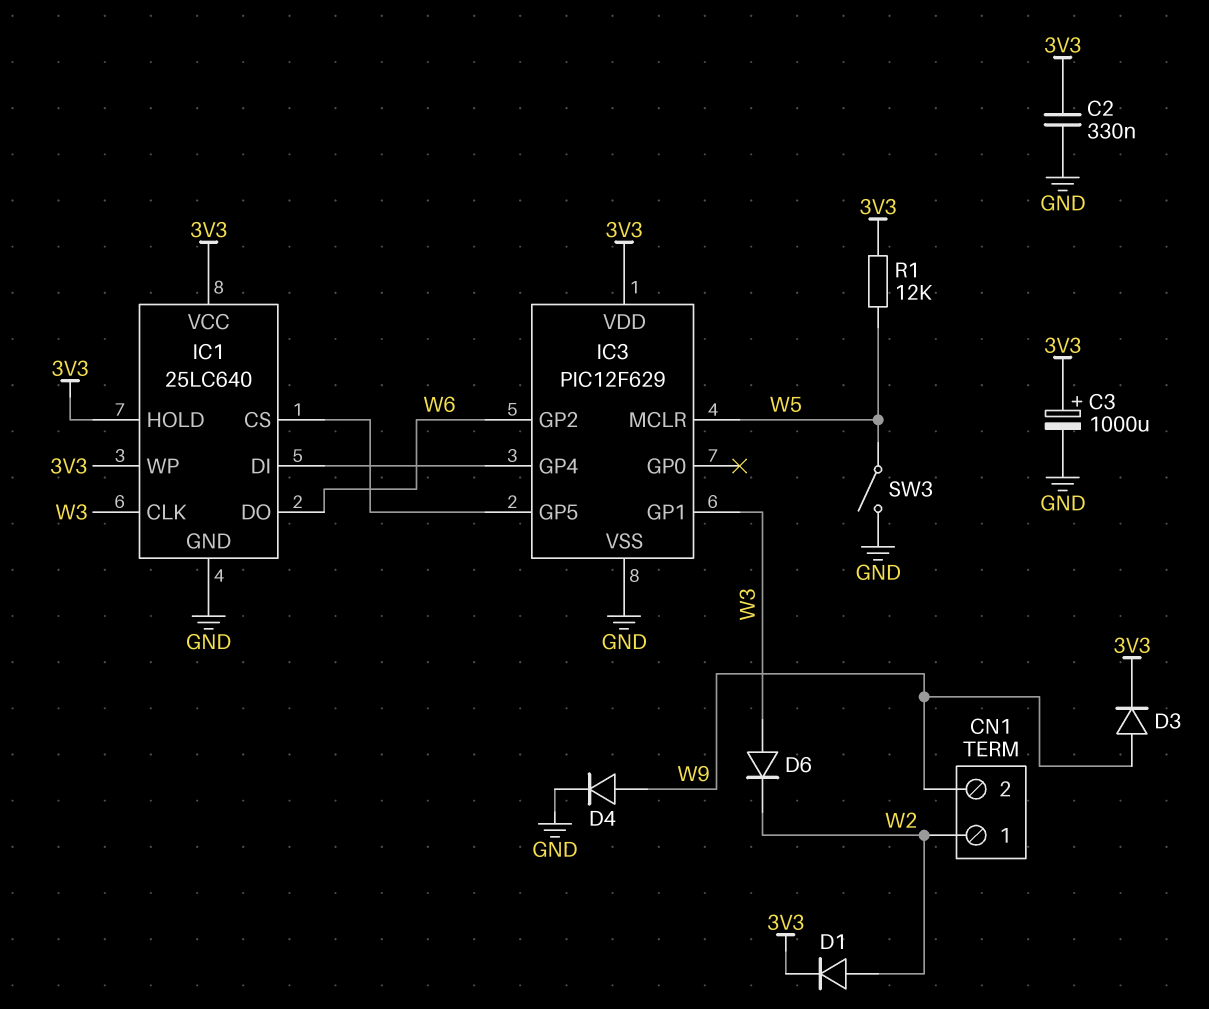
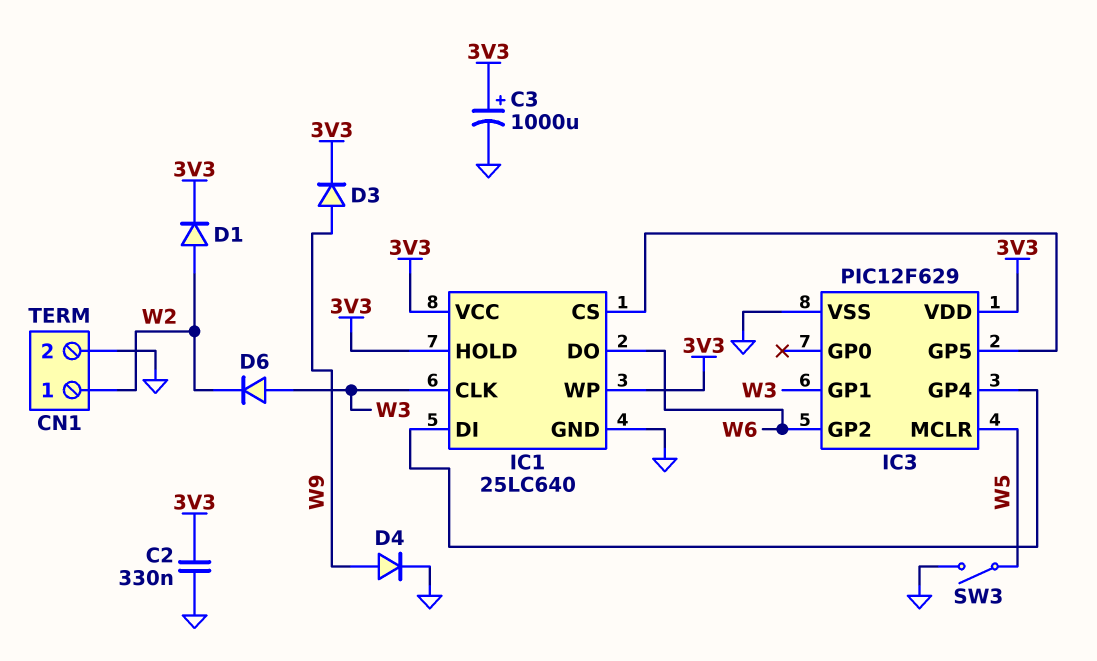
CN1 pin 2: W9 -> GND
R1: 12k (3V3, W5) -> none

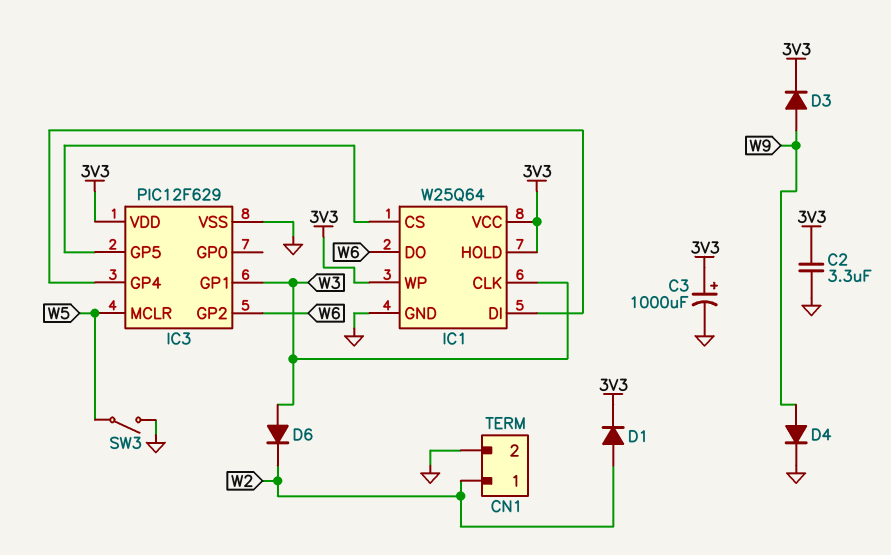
C2: 330nF (3V3, GND) -> 3.3uF (3V3, GND)
IC1: 25LC640 -> W25Q64

